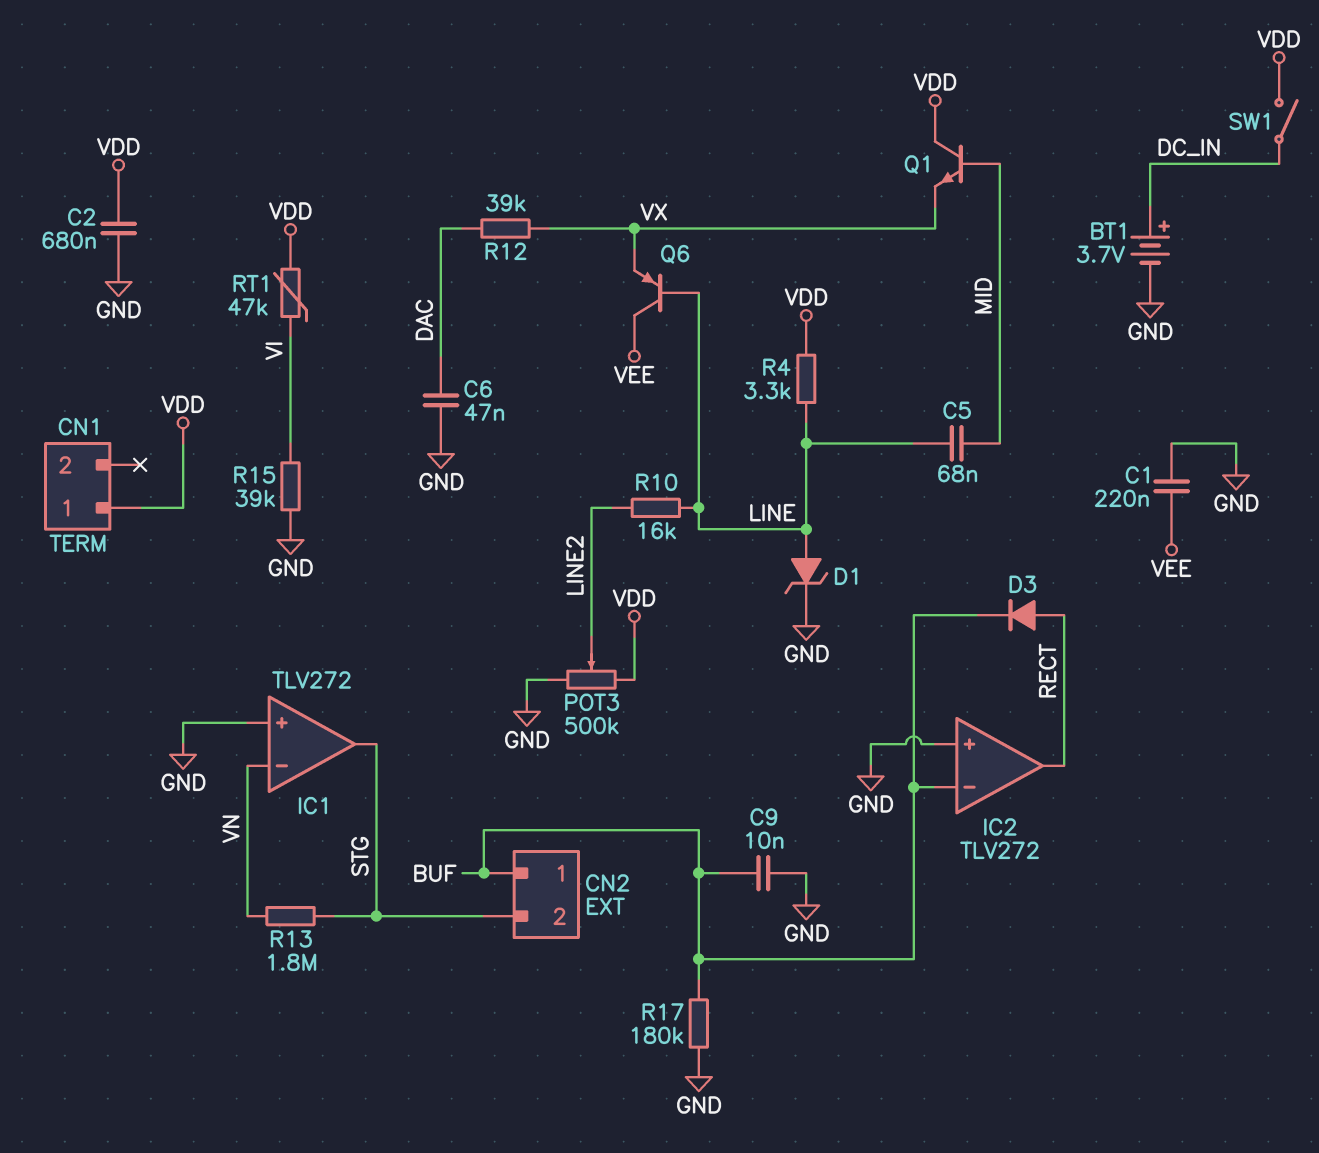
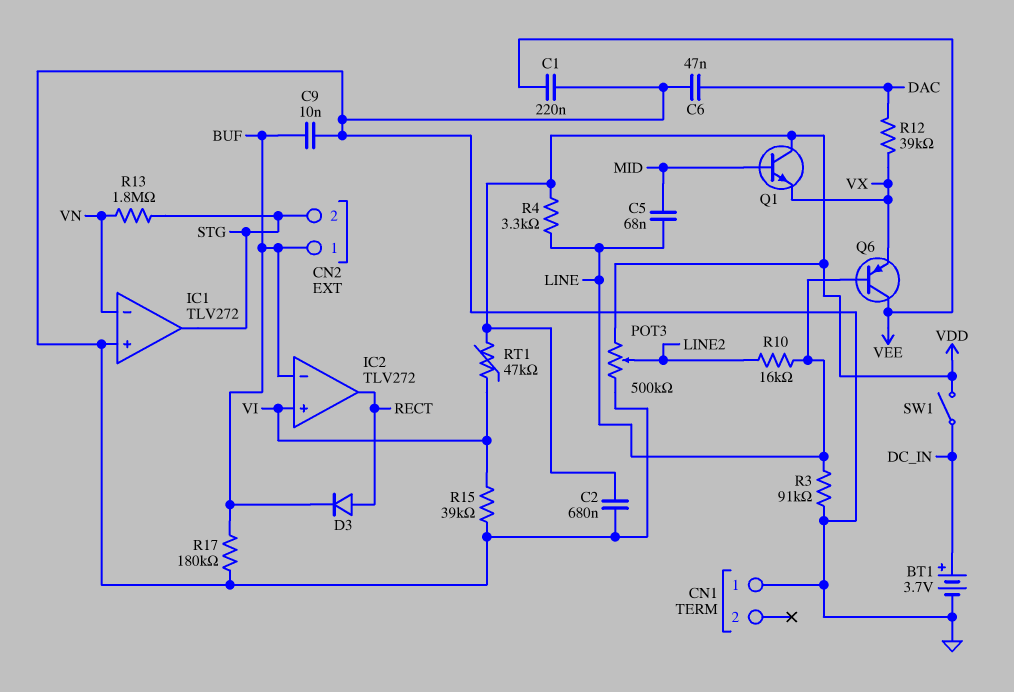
CN1 pin 1: VDD -> GND
D1: zener (A LINE, K GND) -> none
IC2 pin in+: GND -> VI
R3: none -> 91k (GND, LINE)

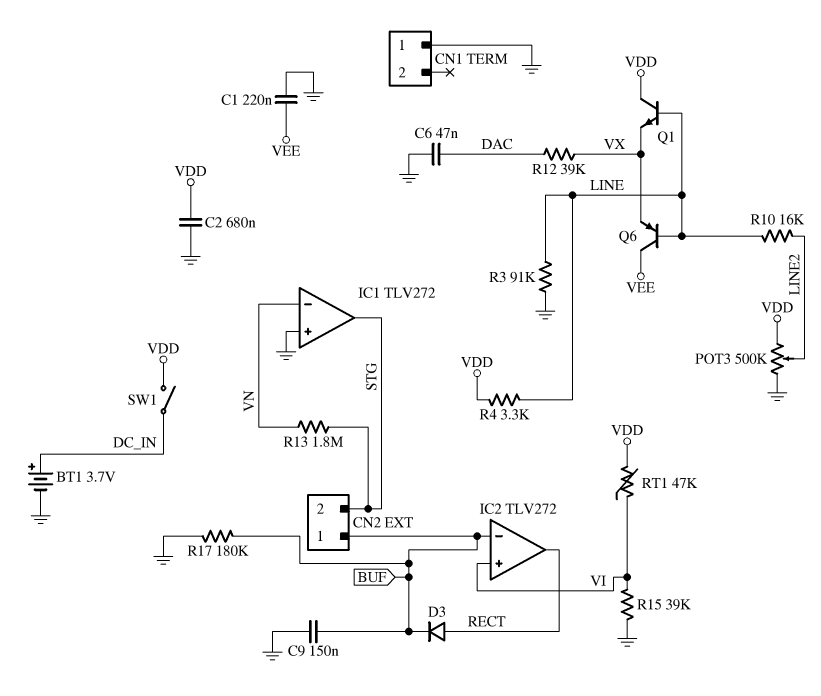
C5: 68nF (LINE, MID) -> none
C9: 10nF (BUF, GND) -> 150nF (BUF, GND)
Q1: NPN (B MID, C VDD, E VX) -> NPN (B LINE, C VDD, E VX)

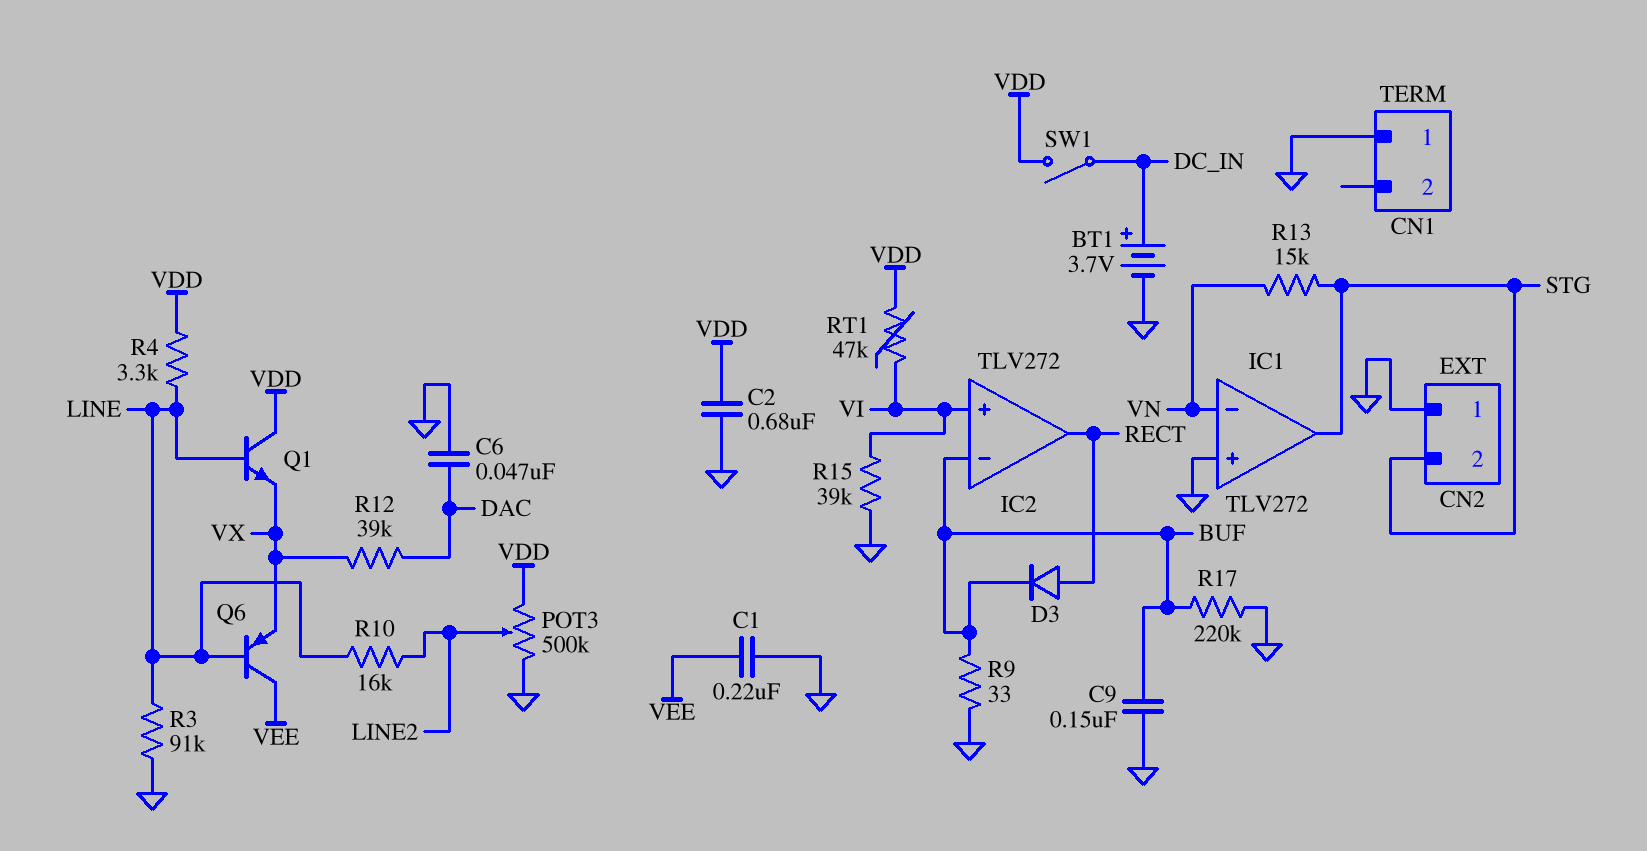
CN2 pin 1: BUF -> GND
R9: none -> 33 (BUF, GND)
R13: 1.8M (STG, VN) -> 15k (STG, VN)
R17: 180k (BUF, GND) -> 220k (BUF, GND)

